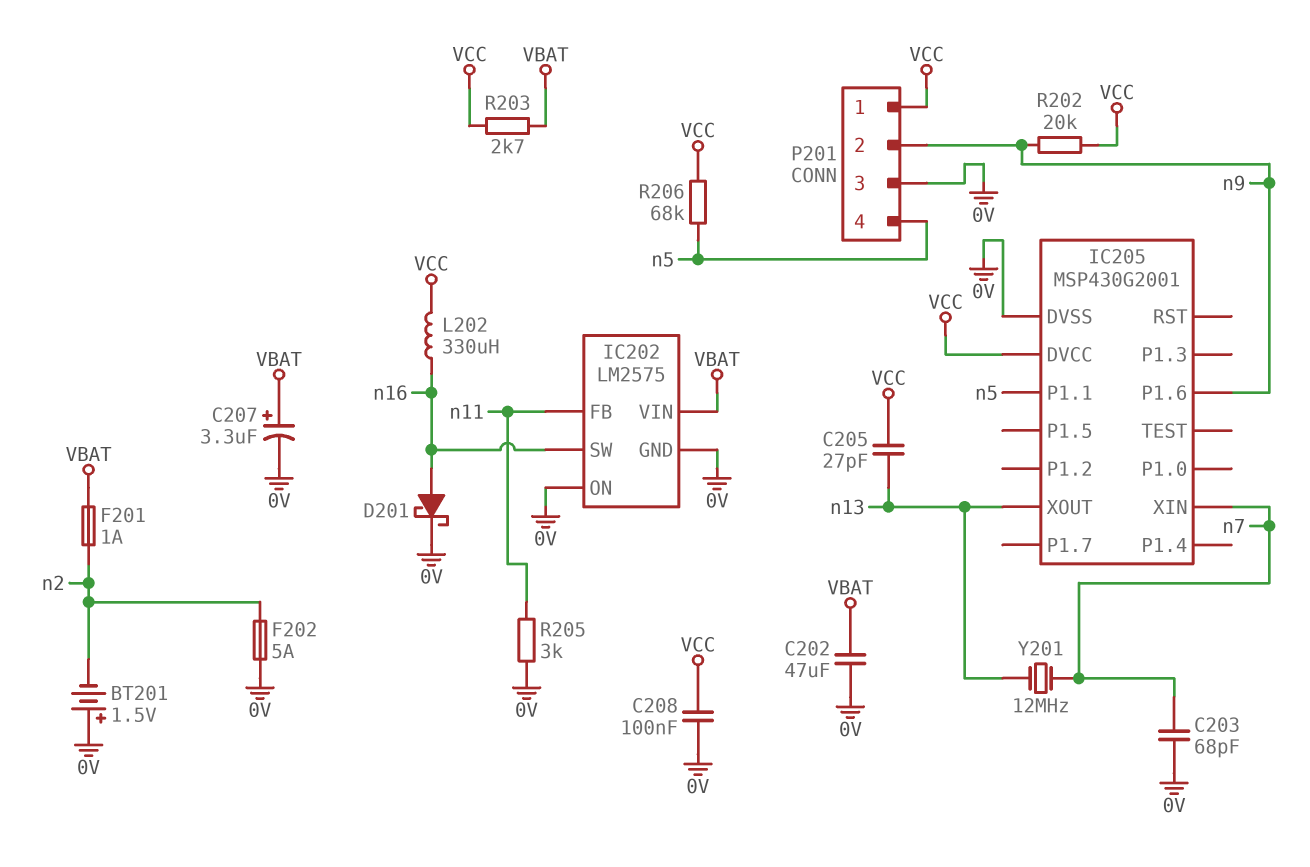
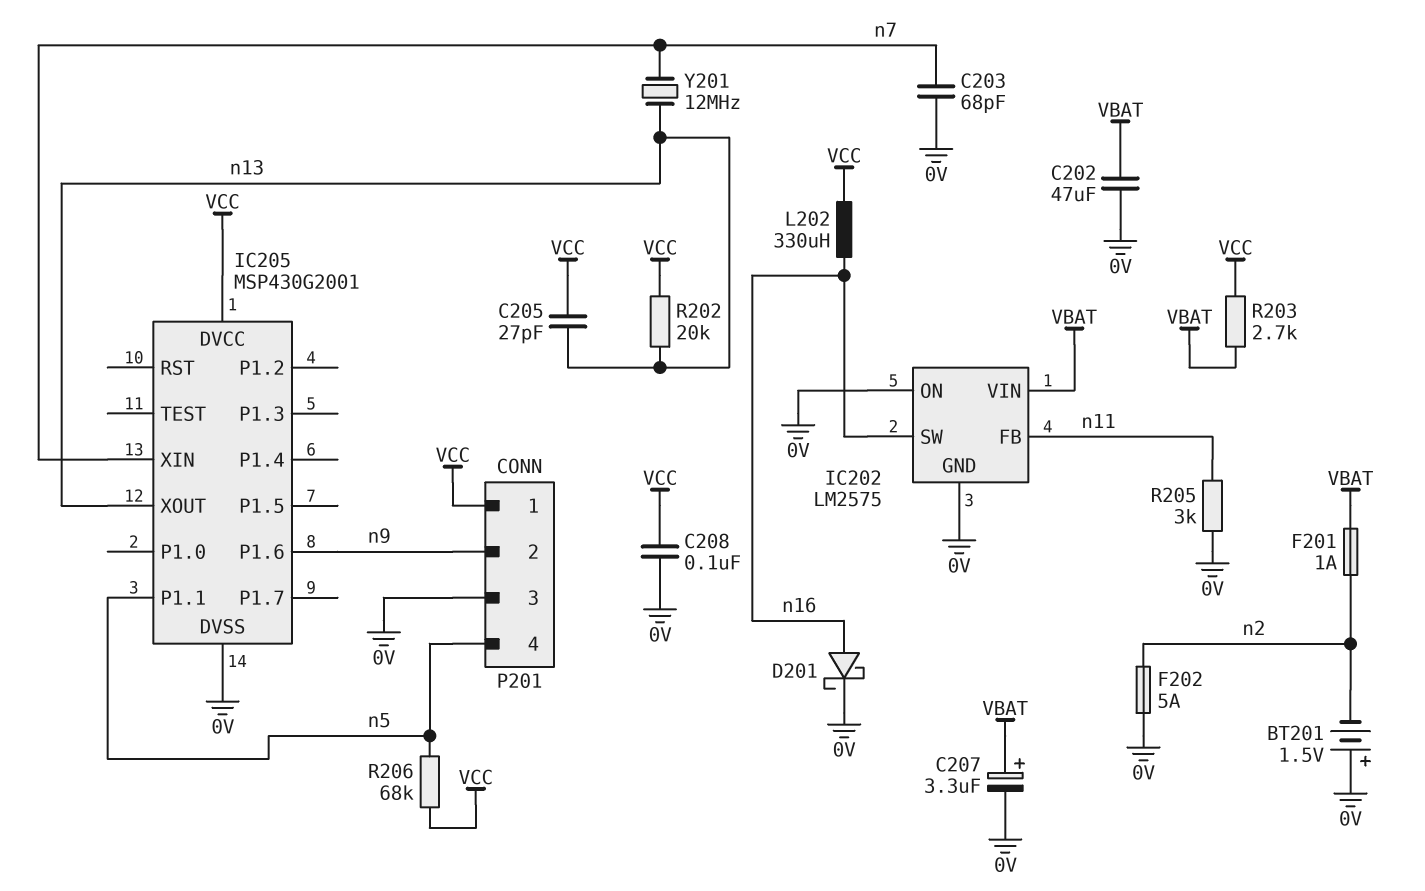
R202: 20k (VCC, n9) -> 20k (VCC, n13)

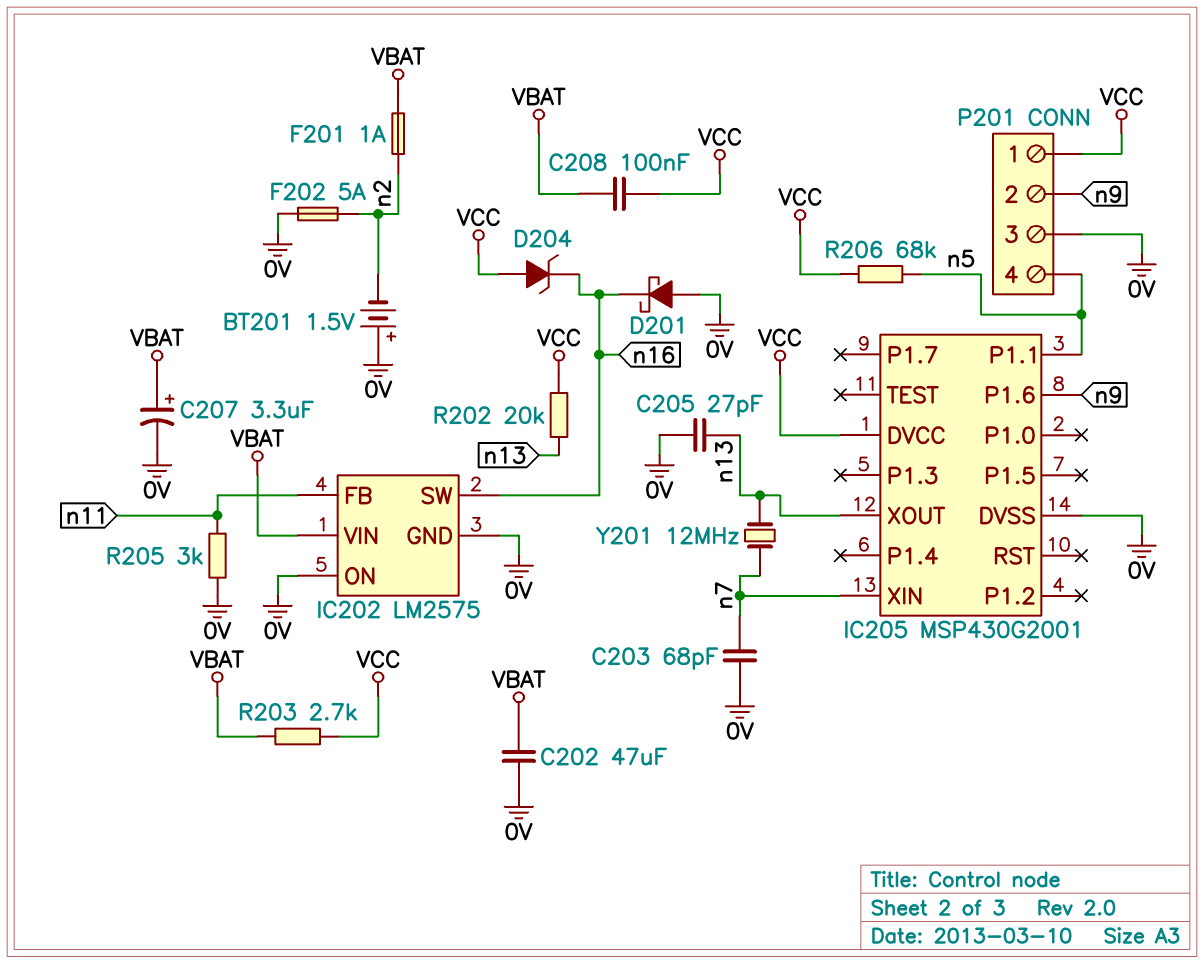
C205: 27pF (VCC, n13) -> 27pF (0V, n13)
C208: 100nF (0V, VCC) -> 100nF (VBAT, VCC)
D201: schottky (A n16, K 0V) -> schottky (A 0V, K n16)
D204: none -> zener (A VCC, K n16)
L202: 330uH (VCC, n16) -> none

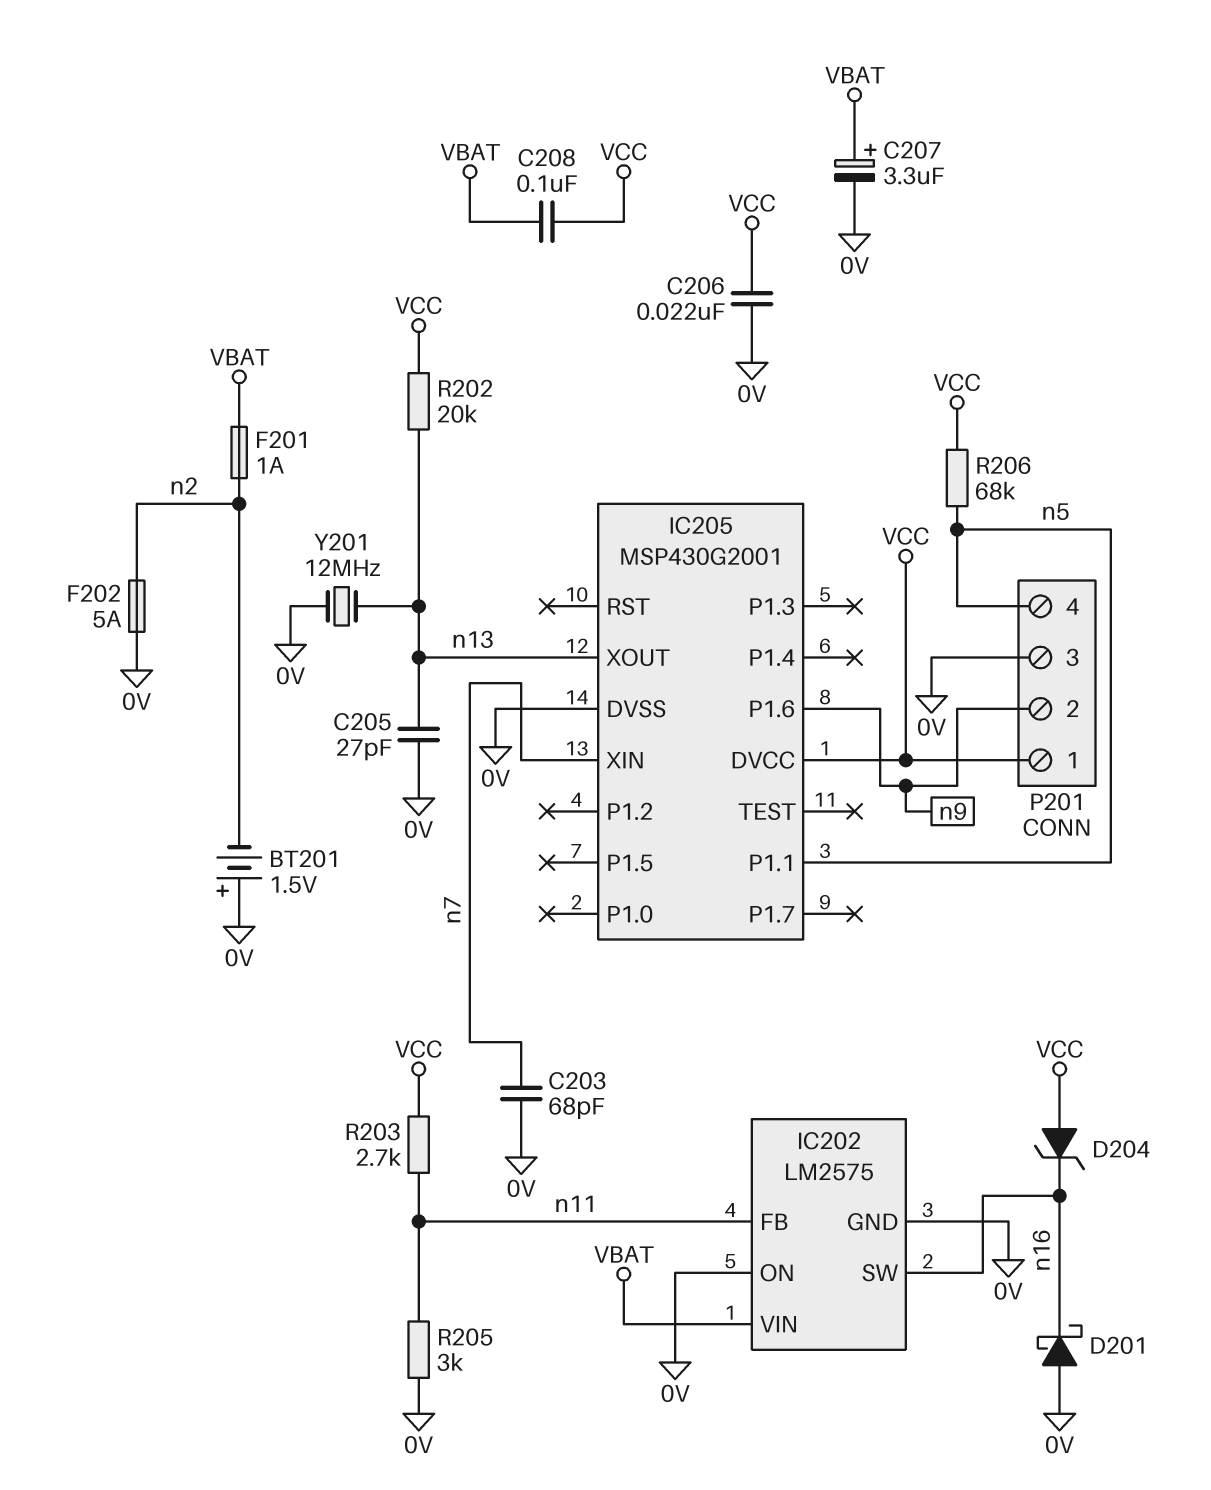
C202: 47uF (0V, VBAT) -> none
C206: none -> 22nF (0V, VCC)
R203: 2.7k (VBAT, VCC) -> 2.7k (VCC, n11)
Y201: 12MHz (n7, n13) -> 12MHz (0V, n13)

